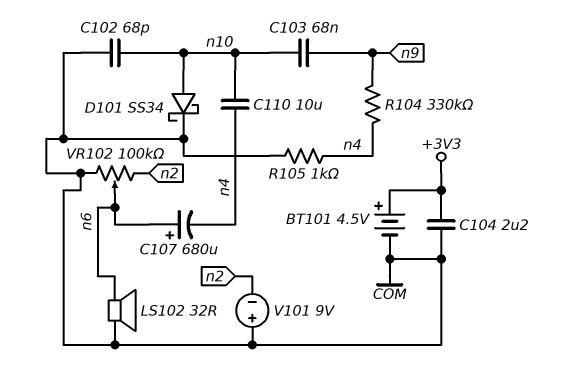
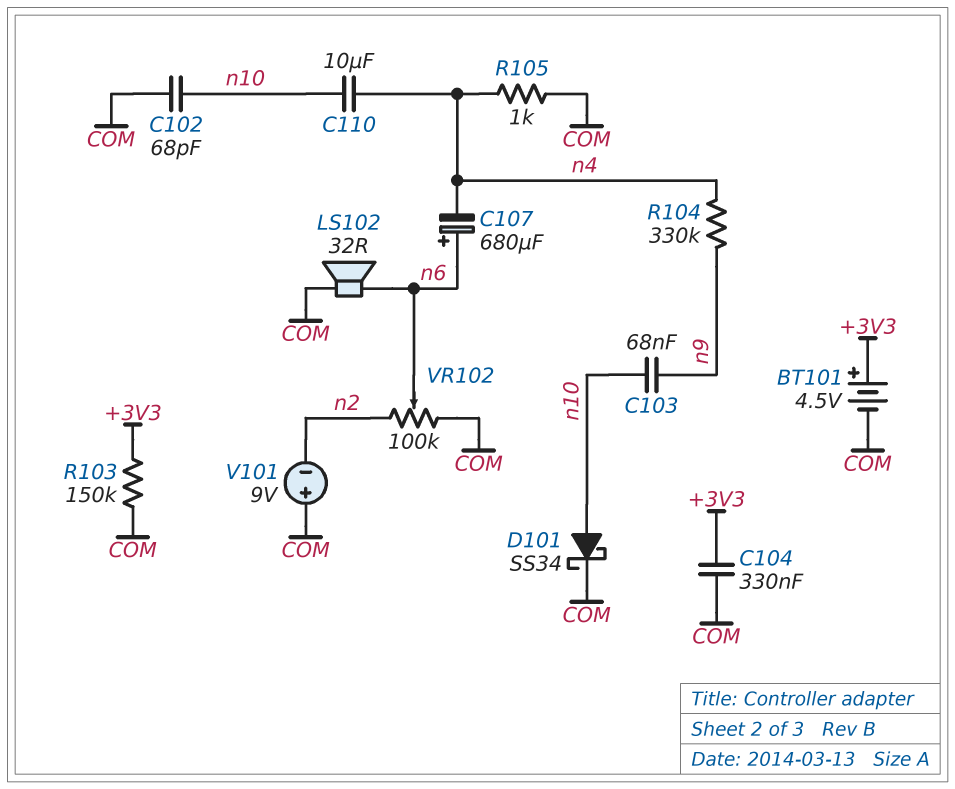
C104: 2.2uF (+3V3, COM) -> 330nF (+3V3, COM)
R103: none -> 150k (+3V3, COM)

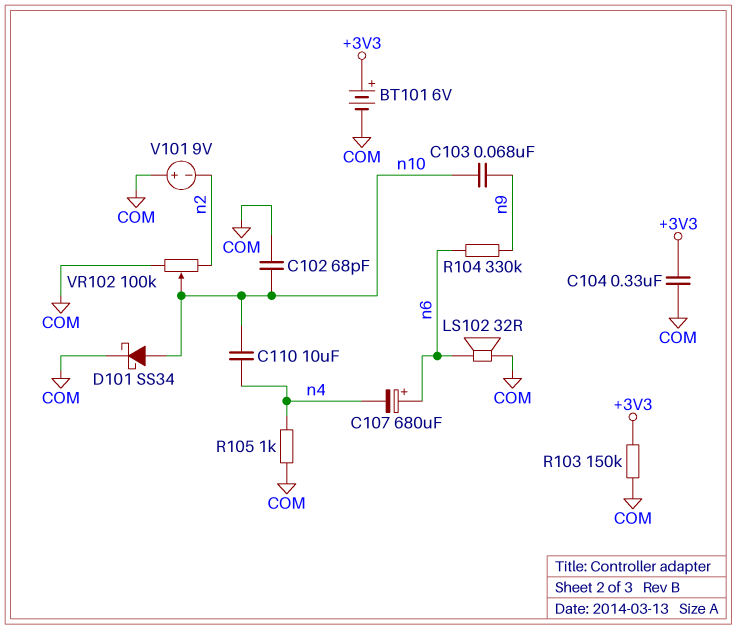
BT101: 4.5V (plus +3V3, minus COM) -> 6V (plus +3V3, minus COM)
R104: 330k (n4, n9) -> 330k (n6, n9)
VR102: 100k (COM, n2, wiper n6) -> 100k (COM, n2, wiper n10)

